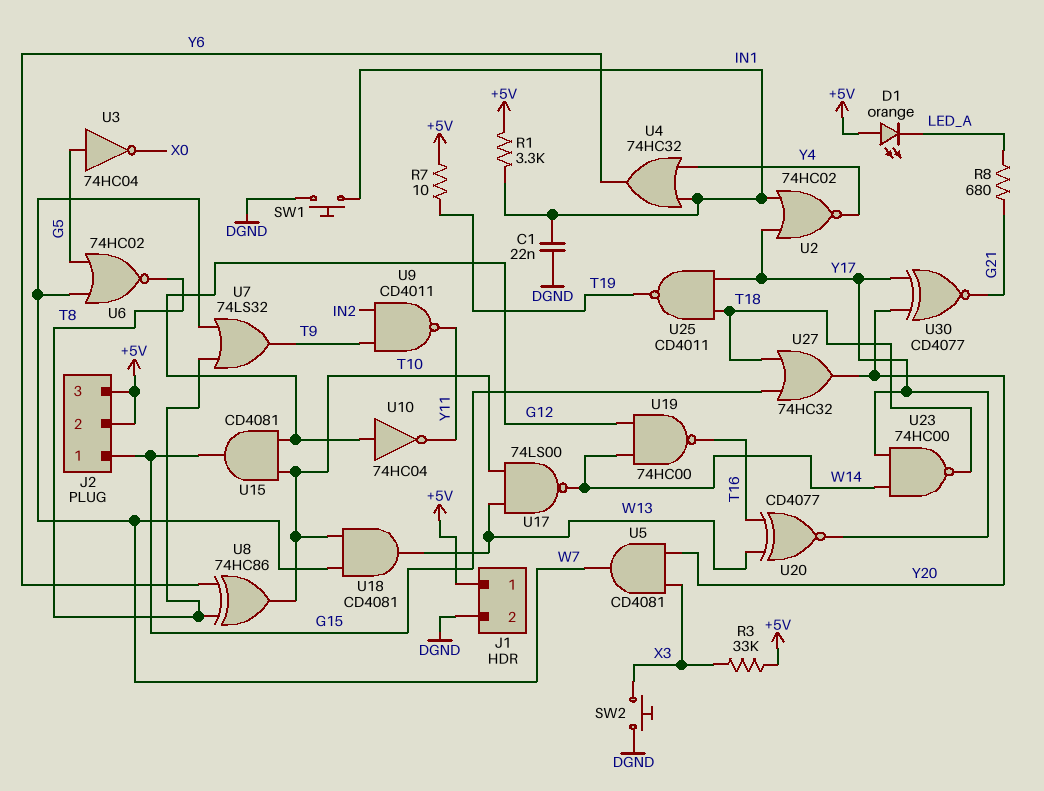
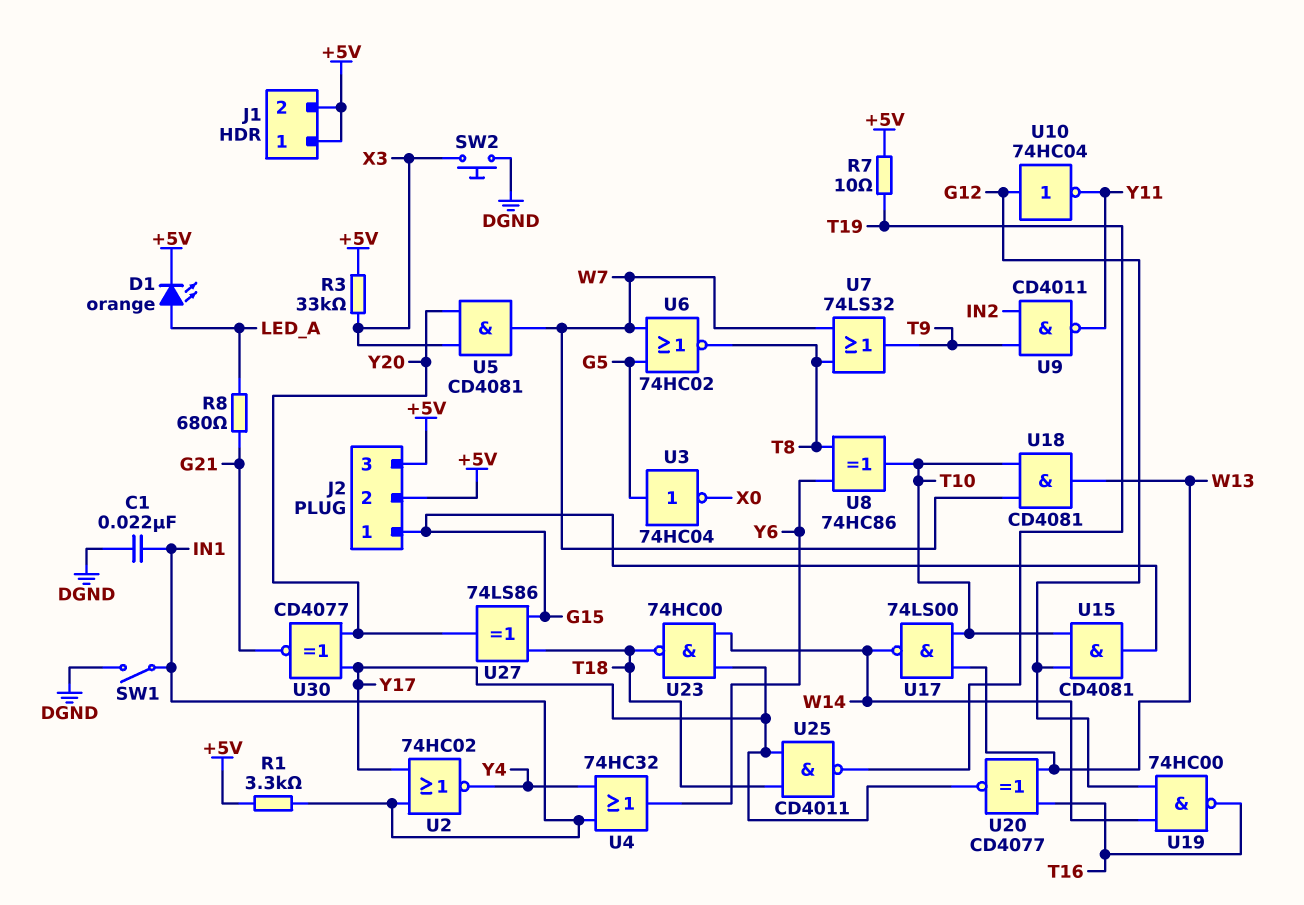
D1: LED orange (A +5V, K LED_A) -> LED orange (A LED_A, K +5V)
J1 pin 2: DGND -> +5V
SW1: button (DGND, IN1) -> switch (DGND, IN1)
U27: OR 74HC32 (in G15, in T18, out Y20) -> XOR 74LS86 (in G15, in T18, out Y20)

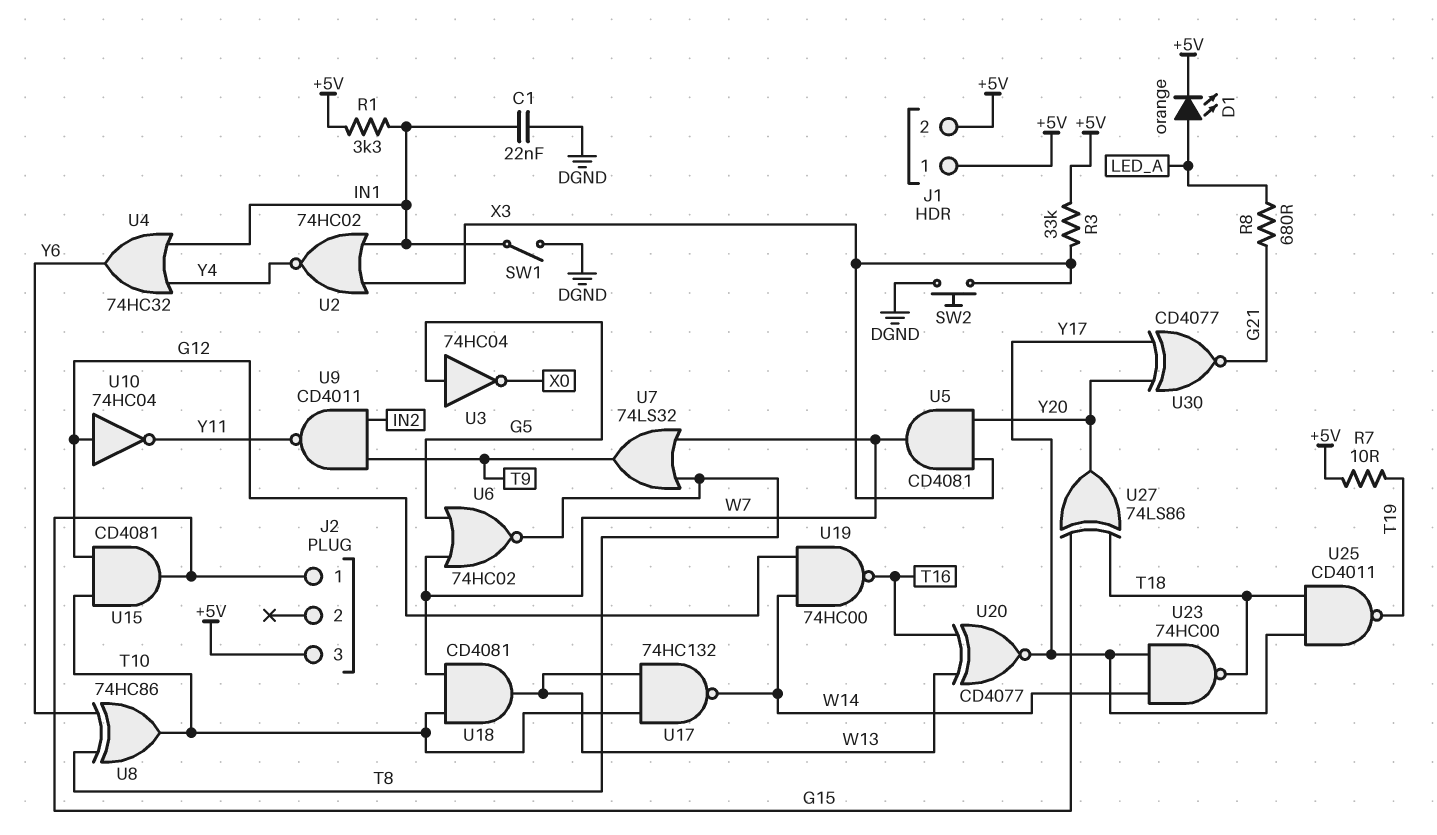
J2 pin 2: +5V -> none
U2: NOR 74HC02 (in IN1, in Y17, out Y4) -> NOR 74HC02 (in IN1, in X3, out Y4)
U17: NAND 74LS00 (in T10, in W13, out W14) -> NAND 74HC132 (in T10, in W13, out W14)

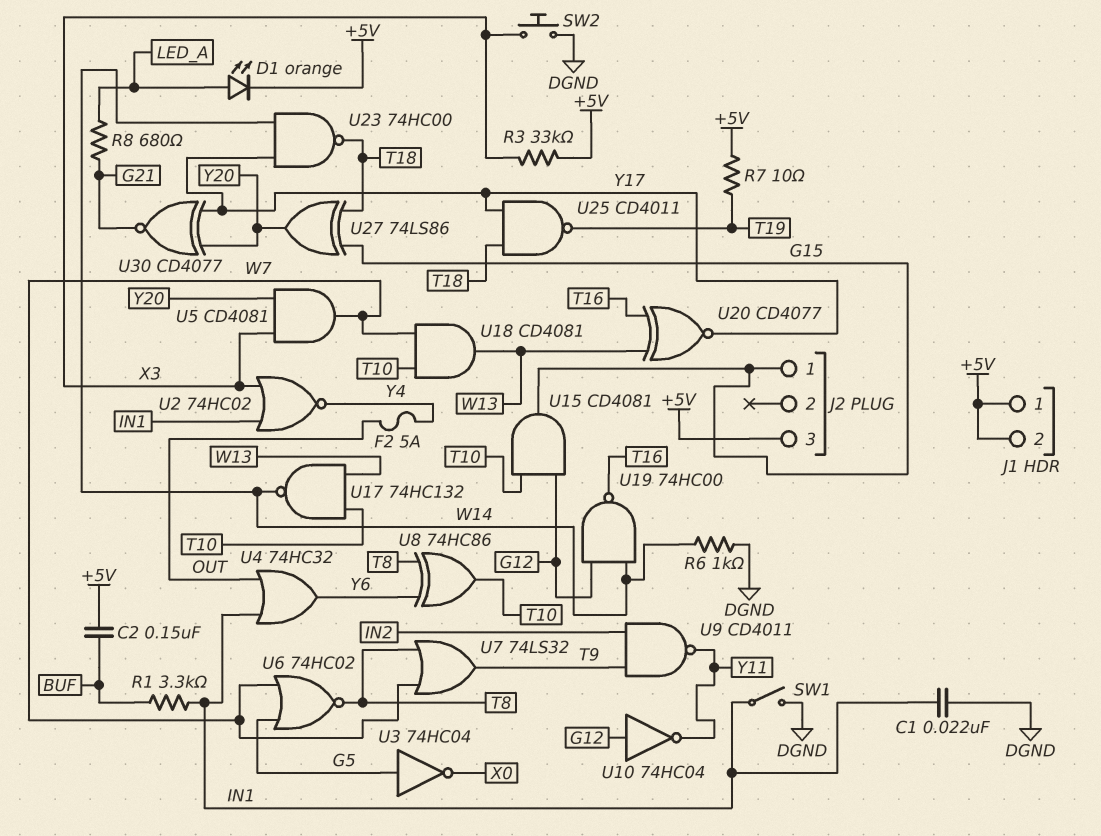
C2: none -> 150nF (+5V, BUF)
F2: none -> 5A (OUT, Y4)
R1: 3.3k (+5V, IN1) -> 3.3k (BUF, IN1)
R6: none -> 1k (DGND, W14)
U4: OR 74HC32 (in IN1, in Y4, out Y6) -> OR 74HC32 (in IN1, in OUT, out Y6)

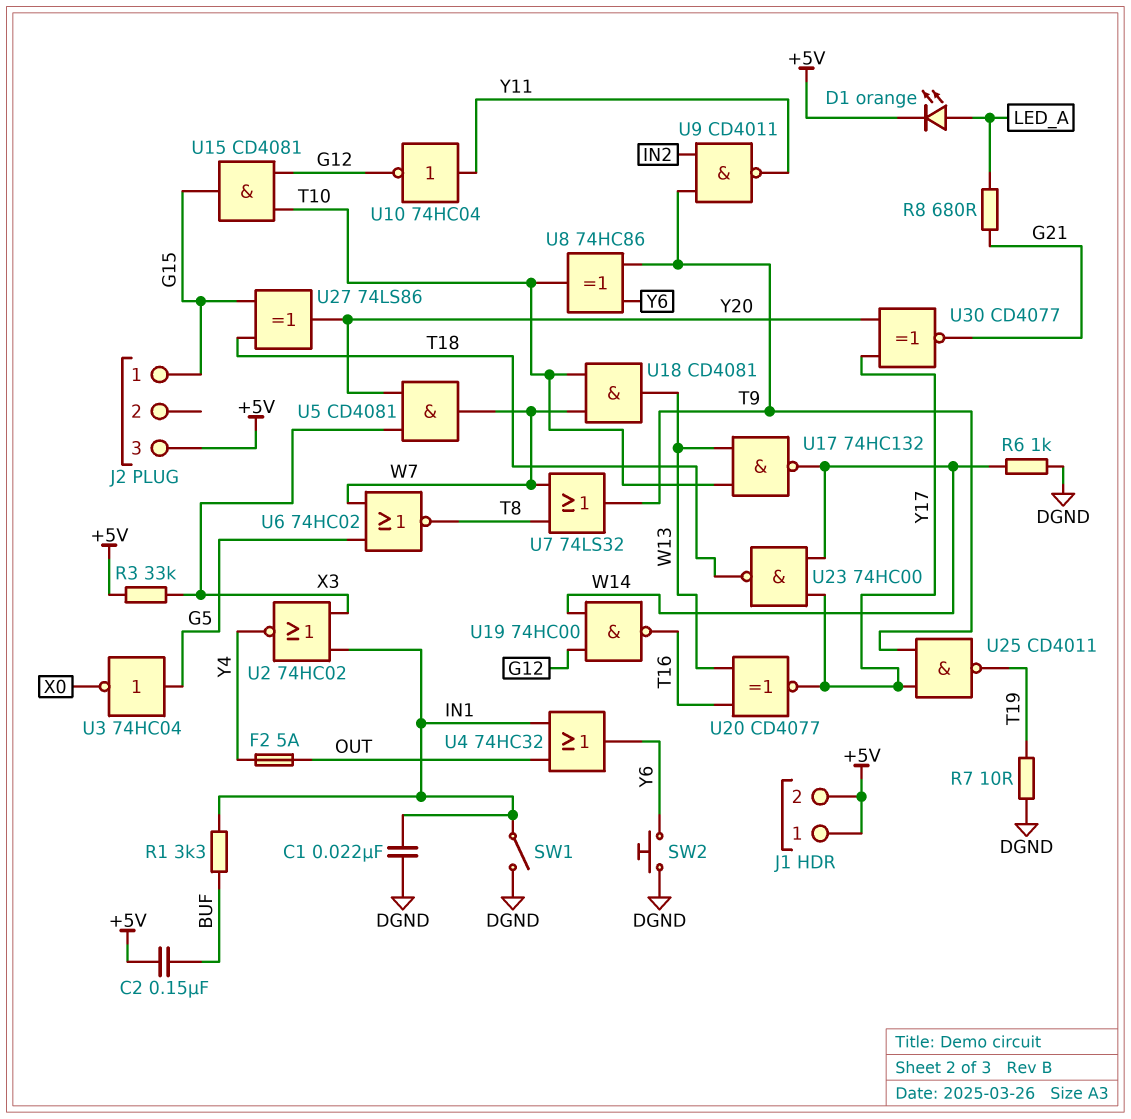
R7: 10 (+5V, T19) -> 10 (DGND, T19)
SW2: button (DGND, X3) -> button (DGND, Y6)
U8: XOR 74HC86 (in T8, in Y6, out T10) -> XOR 74HC86 (in T9, in Y6, out T10)
U10: NOT 74HC04 (in G12, out Y11) -> NOT 74HC04 (in Y11, out G12)
U25: NAND CD4011 (in T18, in Y17, out T19) -> NAND CD4011 (in T9, in Y17, out T19)

